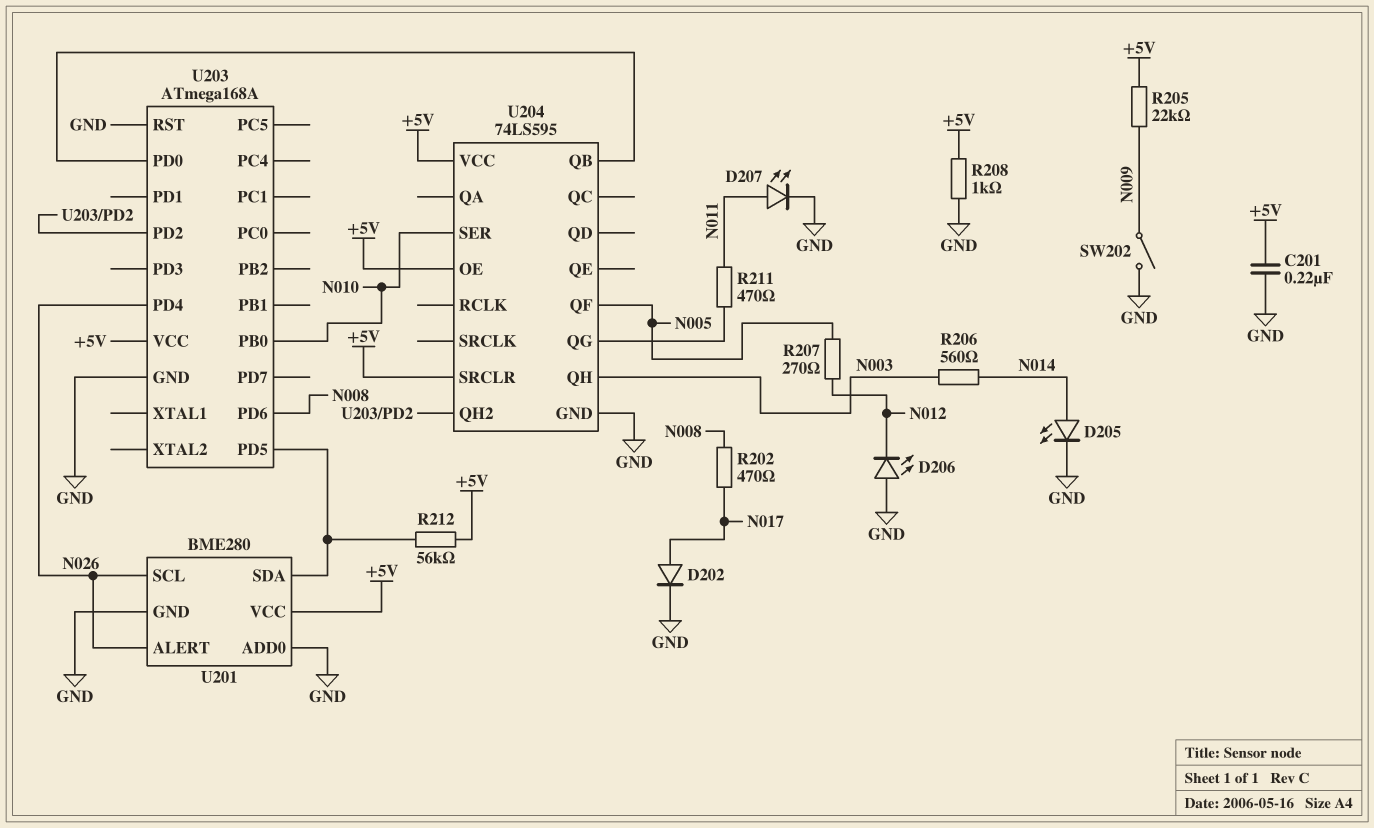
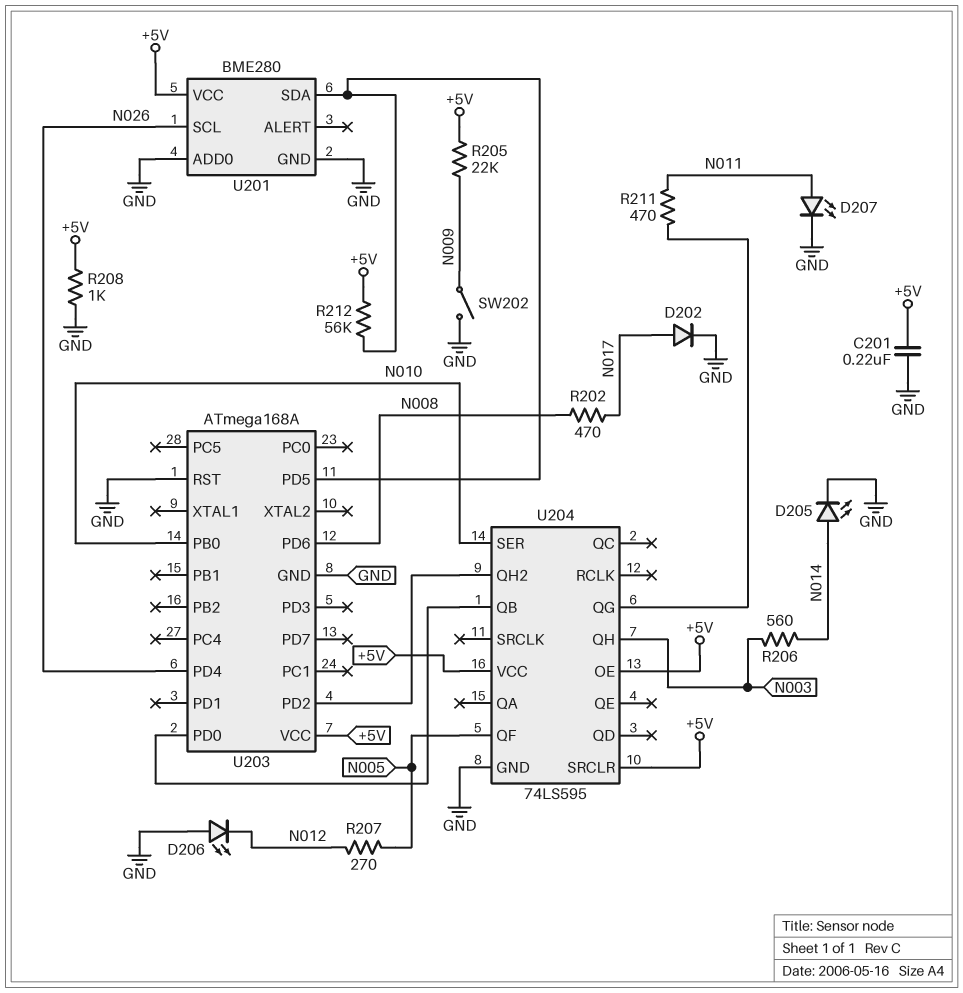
U201 pin ALERT: N026 -> none

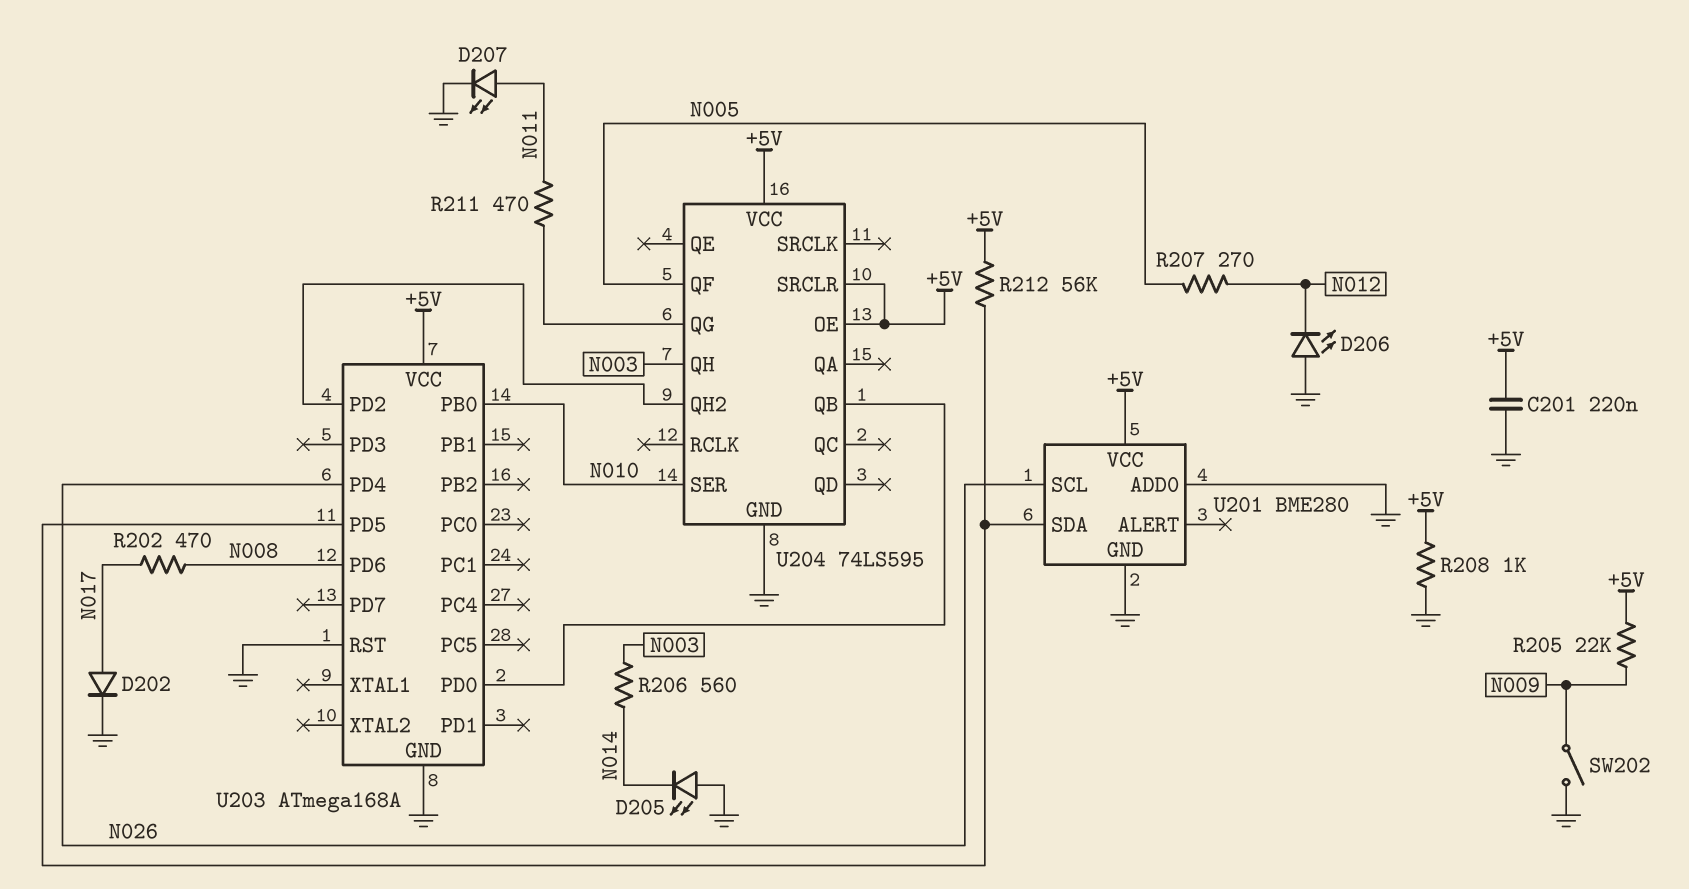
D205: LED (A N014, K GND) -> LED (A GND, K N014)

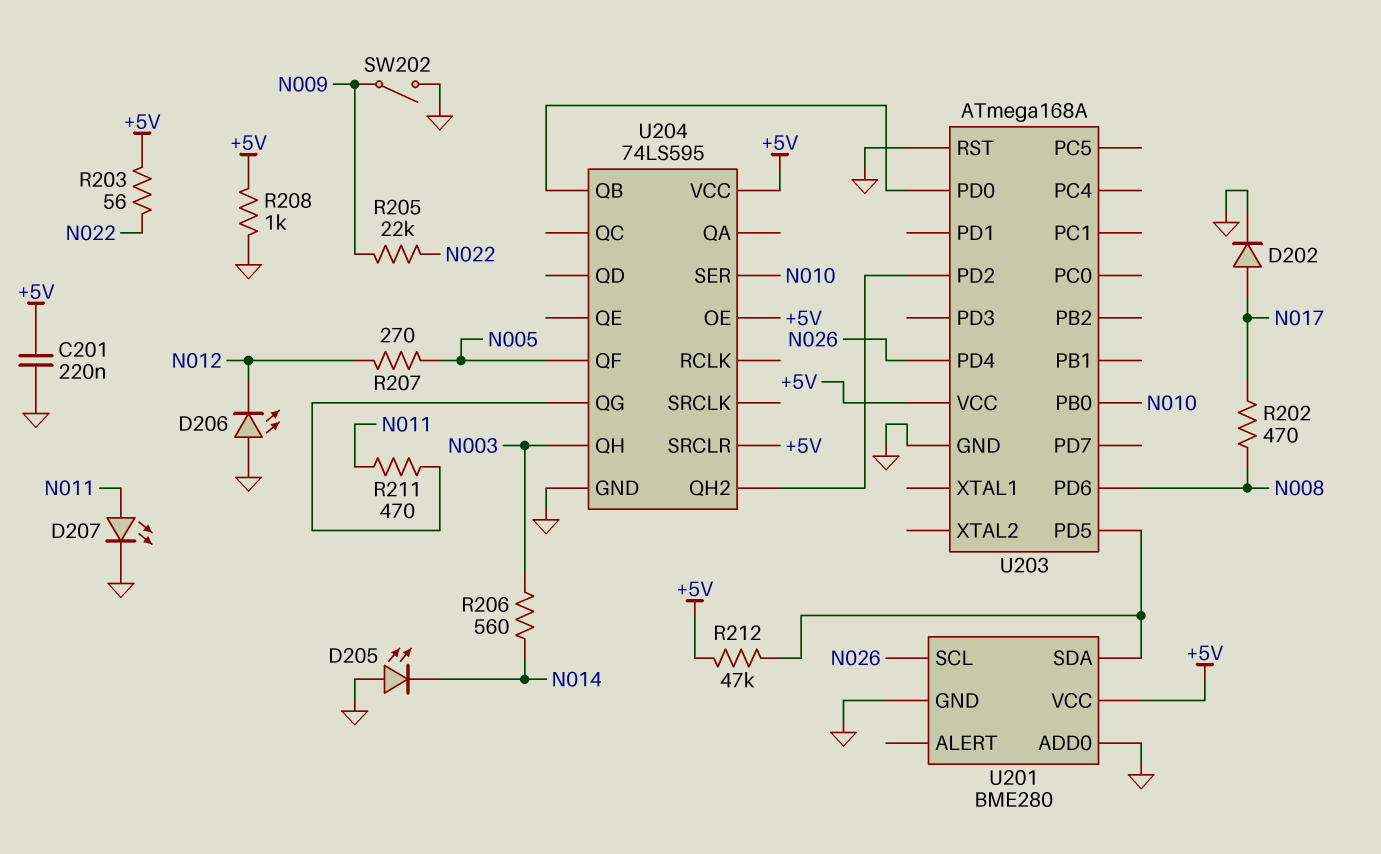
R203: none -> 56 (+5V, N022)
R205: 22k (+5V, N009) -> 22k (N009, N022)
R212: 56k (+5V, U201/SDA) -> 47k (+5V, U201/SDA)

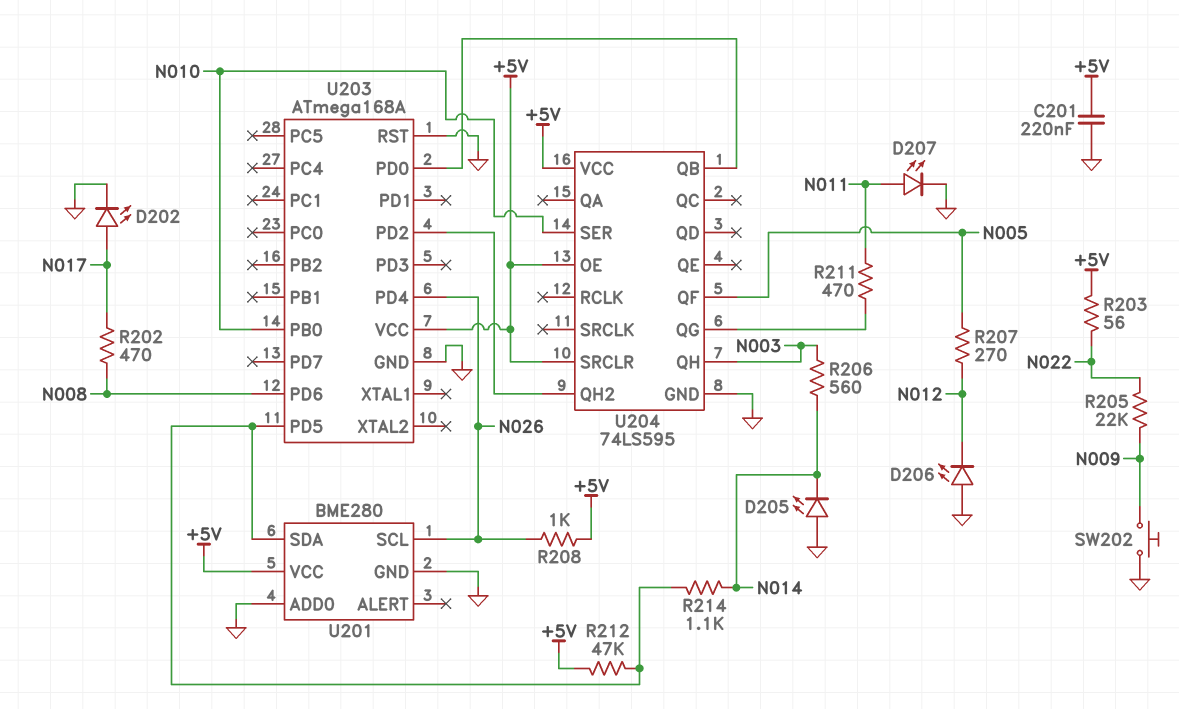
D202: diode (A N017, K GND) -> LED (A N017, K GND)
R208: 1k (+5V, GND) -> 1k (+5V, N026)
R214: none -> 1.1k (N014, U201/SDA)
SW202: switch (GND, N009) -> button (GND, N009)

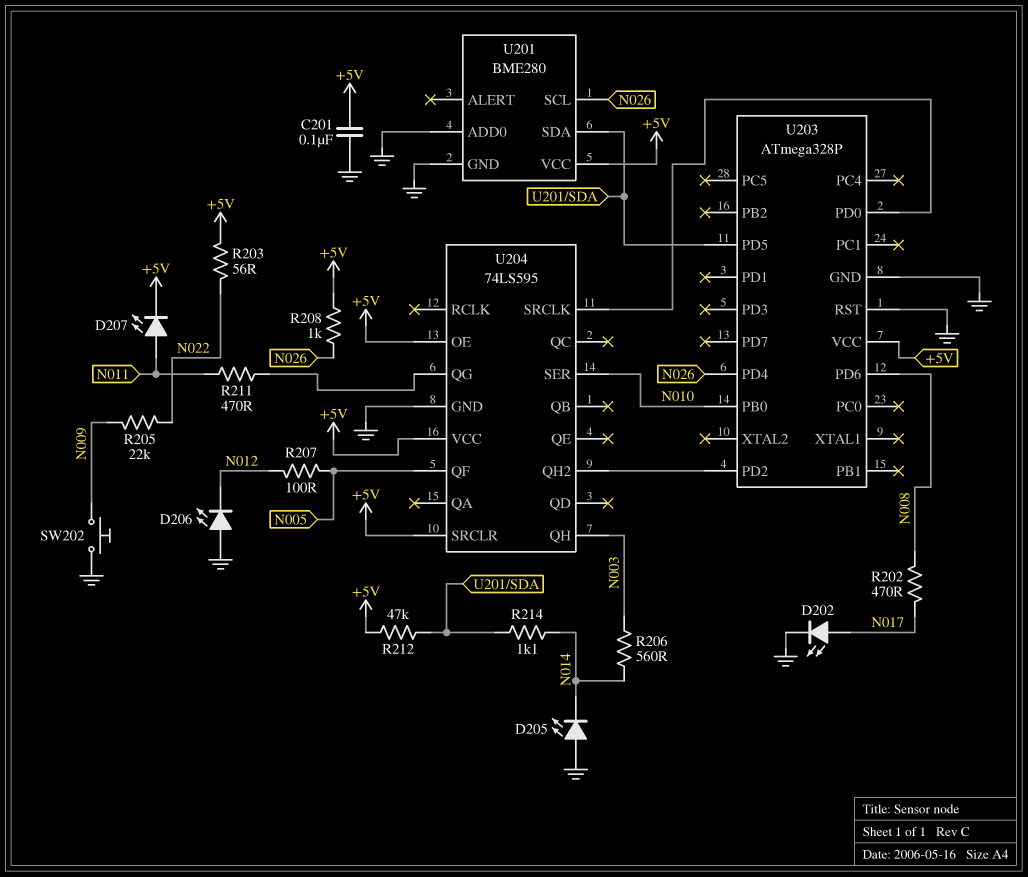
C201: 220nF (+5V, GND) -> 100nF (+5V, GND)
D207: LED (A N011, K GND) -> LED (A N011, K +5V)
R207: 270 (N005, N012) -> 100 (N005, N012)
U203: ATmega168A -> ATmega328P
U204 pin QB: U203/PD0 -> none
U204 pin SRCLK: none -> U203/PD0

